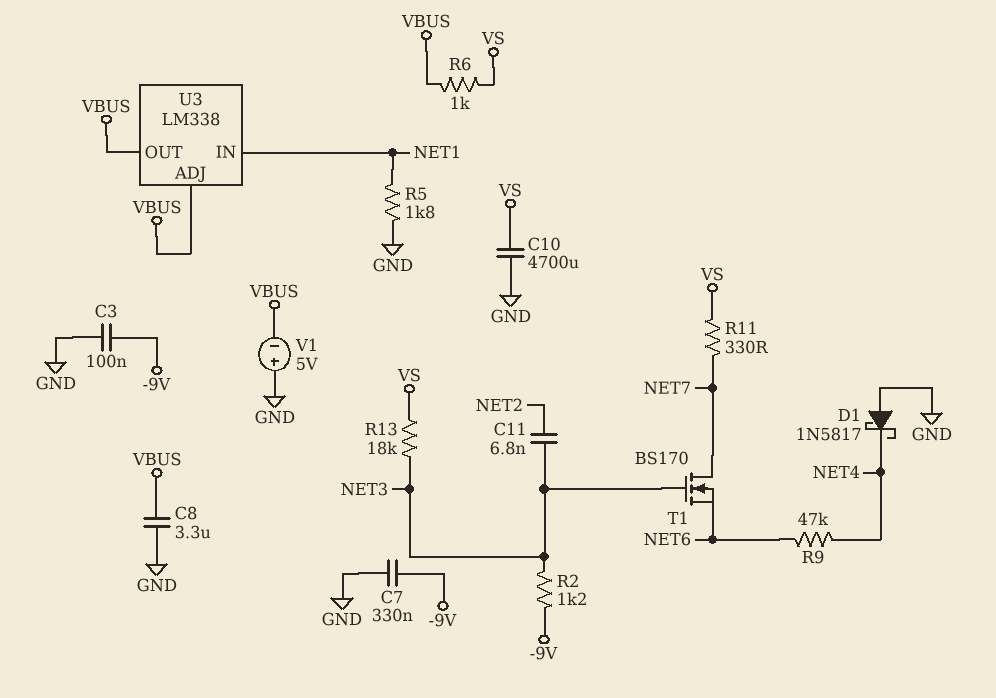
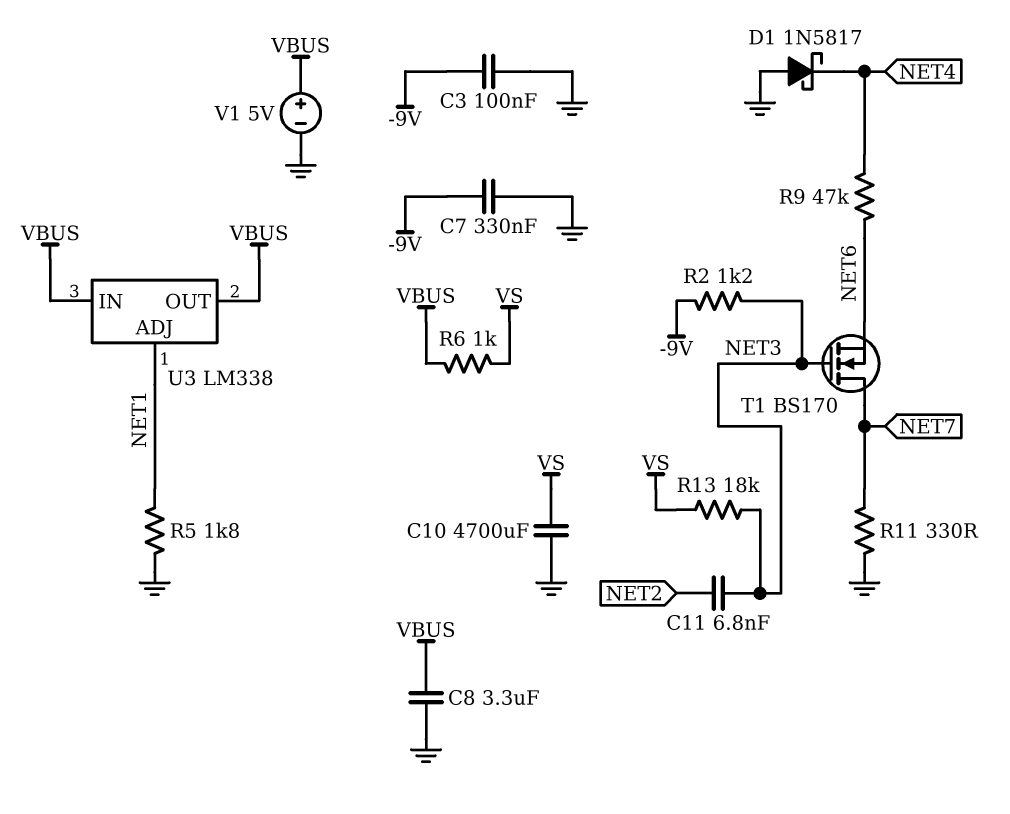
R11: 330 (NET7, VS) -> 330 (GND, NET7)
U3 pin ADJ: VBUS -> NET1
U3 pin IN: NET1 -> VBUS
V1: 5V (plus GND, minus VBUS) -> 5V (plus VBUS, minus GND)

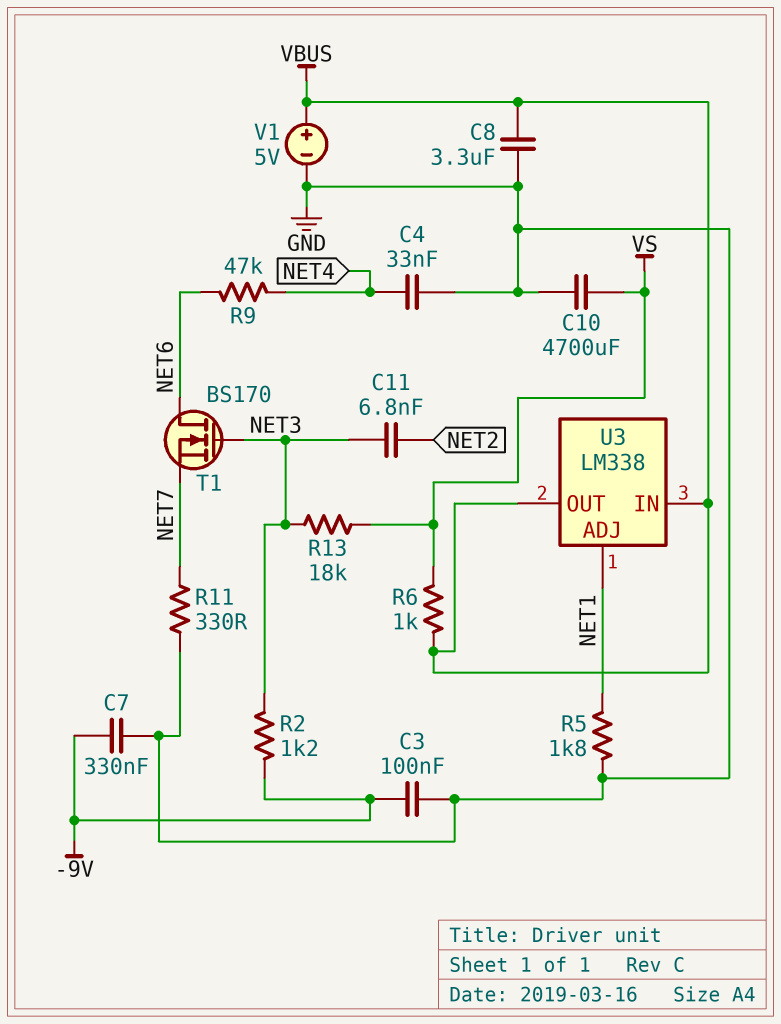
C4: none -> 33nF (GND, NET4)
D1: schottky 1N5817 (A GND, K NET4) -> none
T1: NMOS BS170 (G NET3, D NET7, S NET6) -> NMOS BS170 (G NET3, D NET6, S NET7)

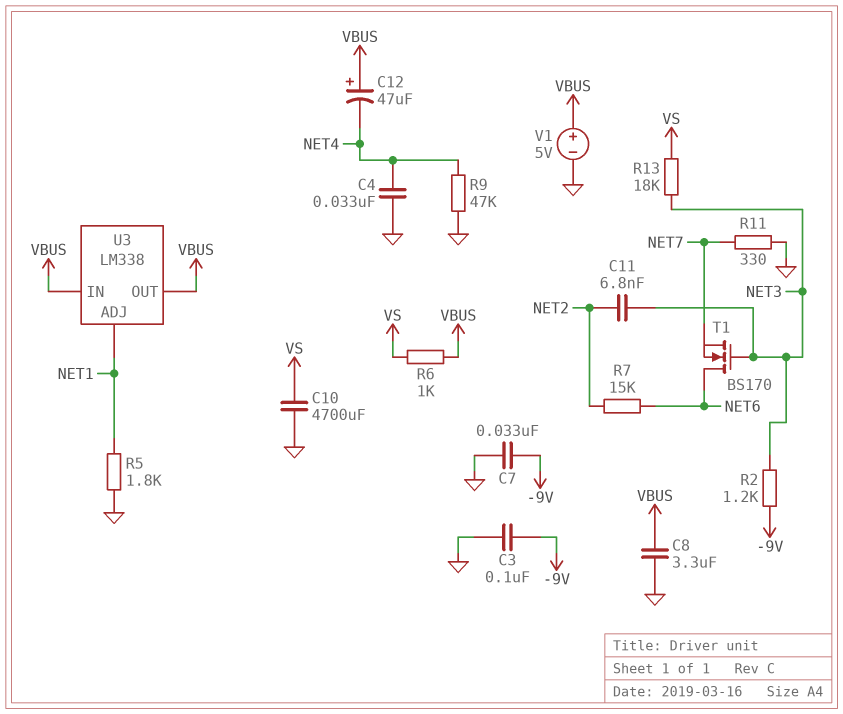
C7: 330nF (-9V, GND) -> 33nF (-9V, GND)
C12: none -> 47uF (plus VBUS, minus NET4)
R7: none -> 15k (NET2, NET6)
R9: 47k (NET4, NET6) -> 47k (GND, NET4)

